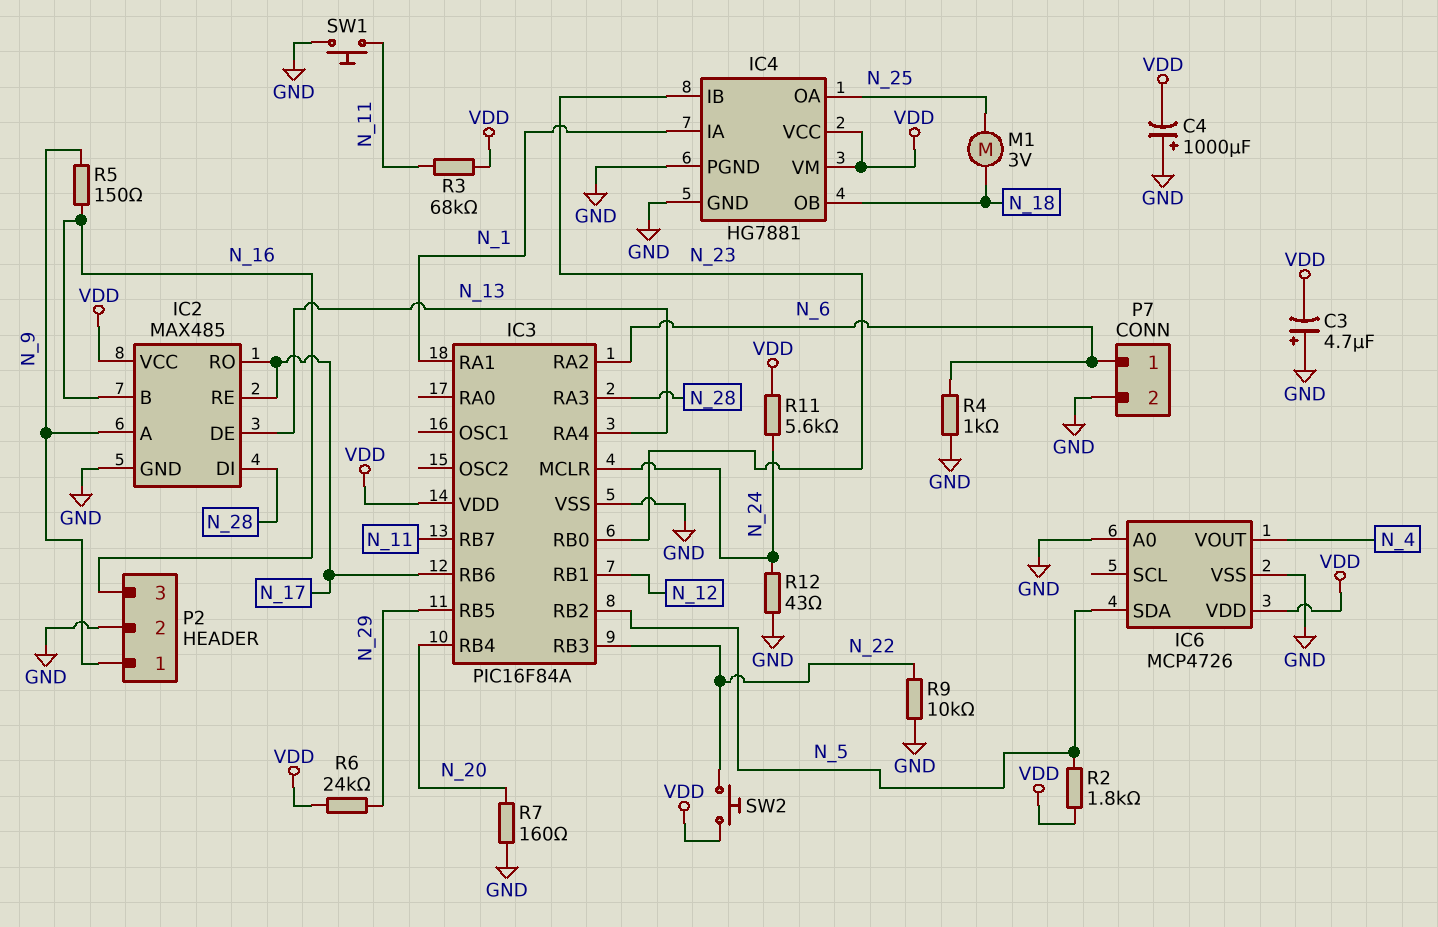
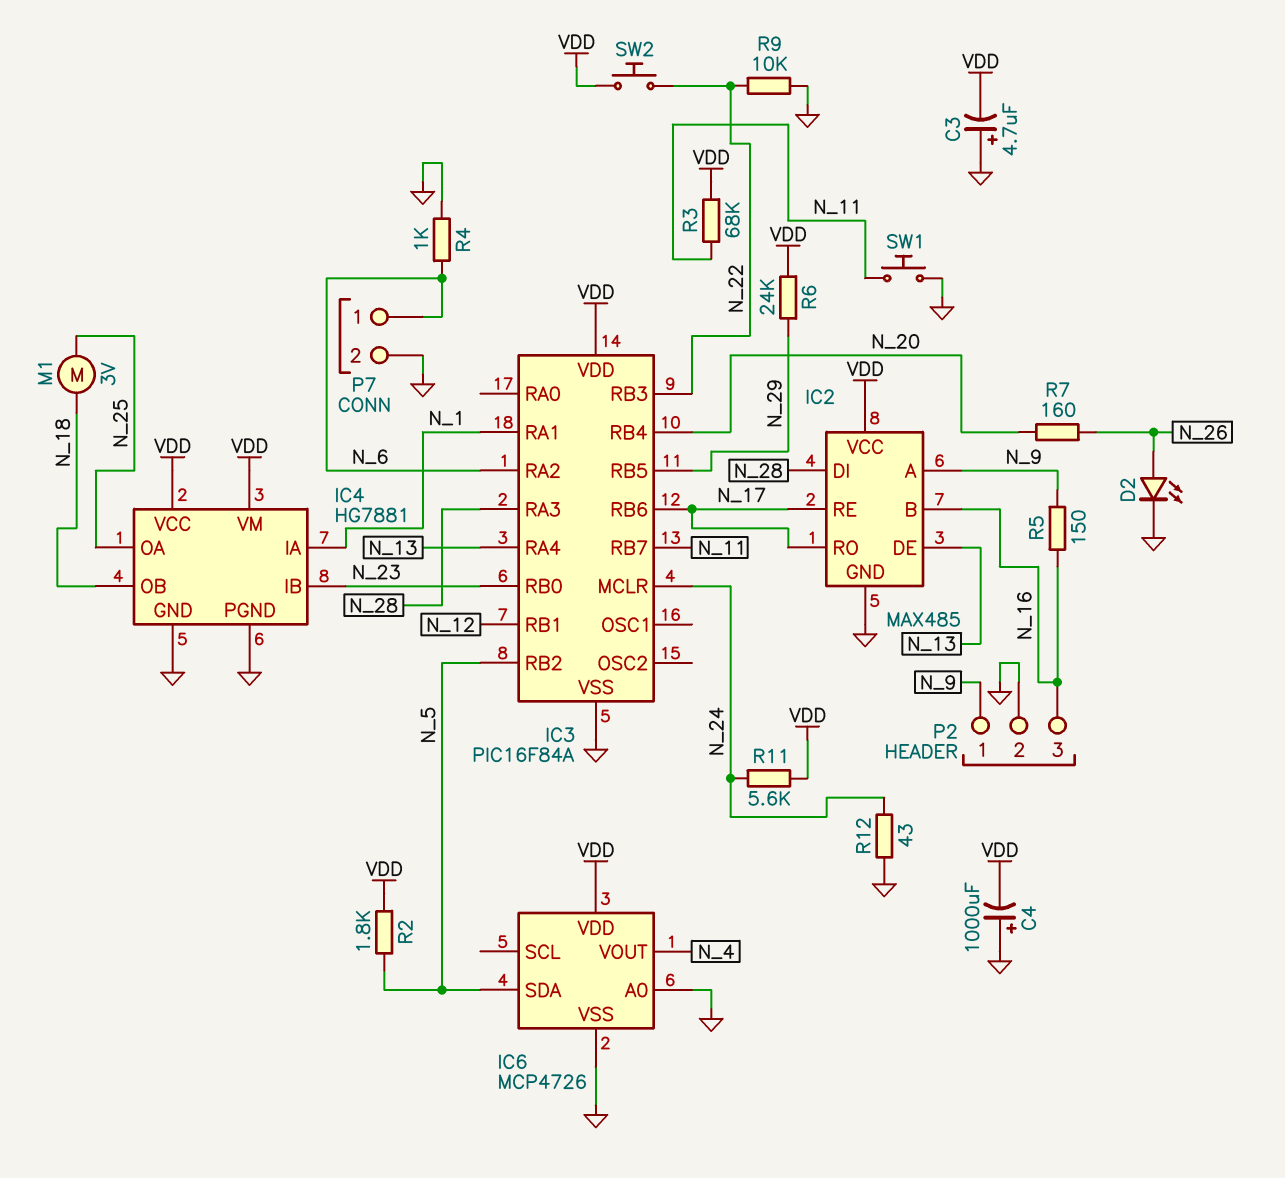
D2: none -> LED (A N_26, K GND)
R7: 160 (GND, N_20) -> 160 (N_20, N_26)

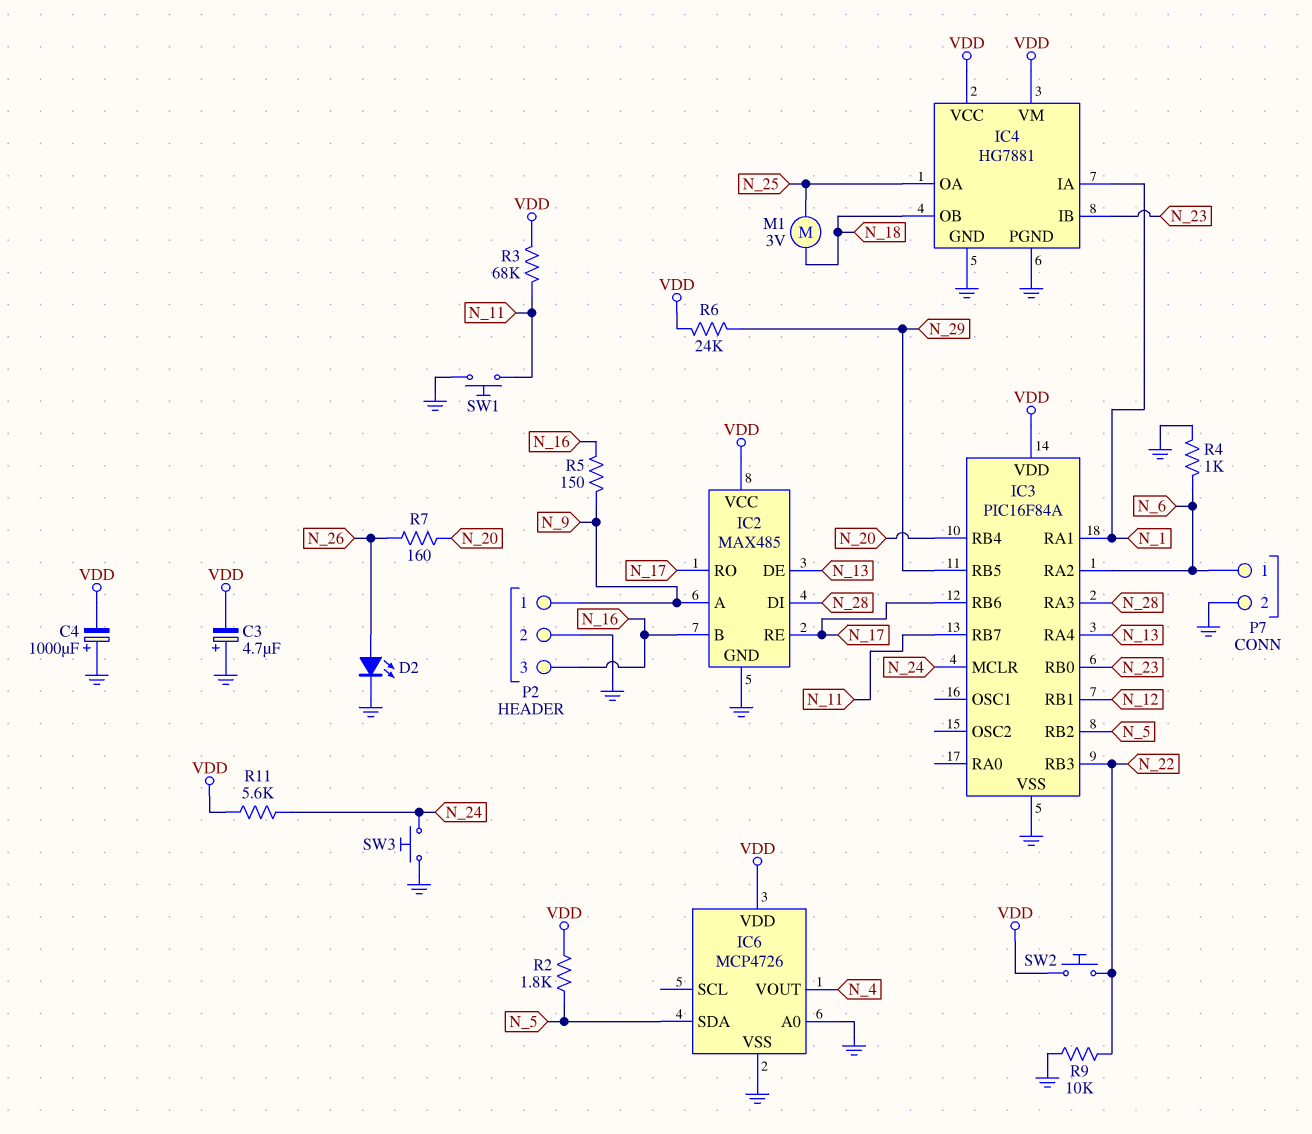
R12: 43 (GND, N_24) -> none
SW3: none -> button (GND, N_24)

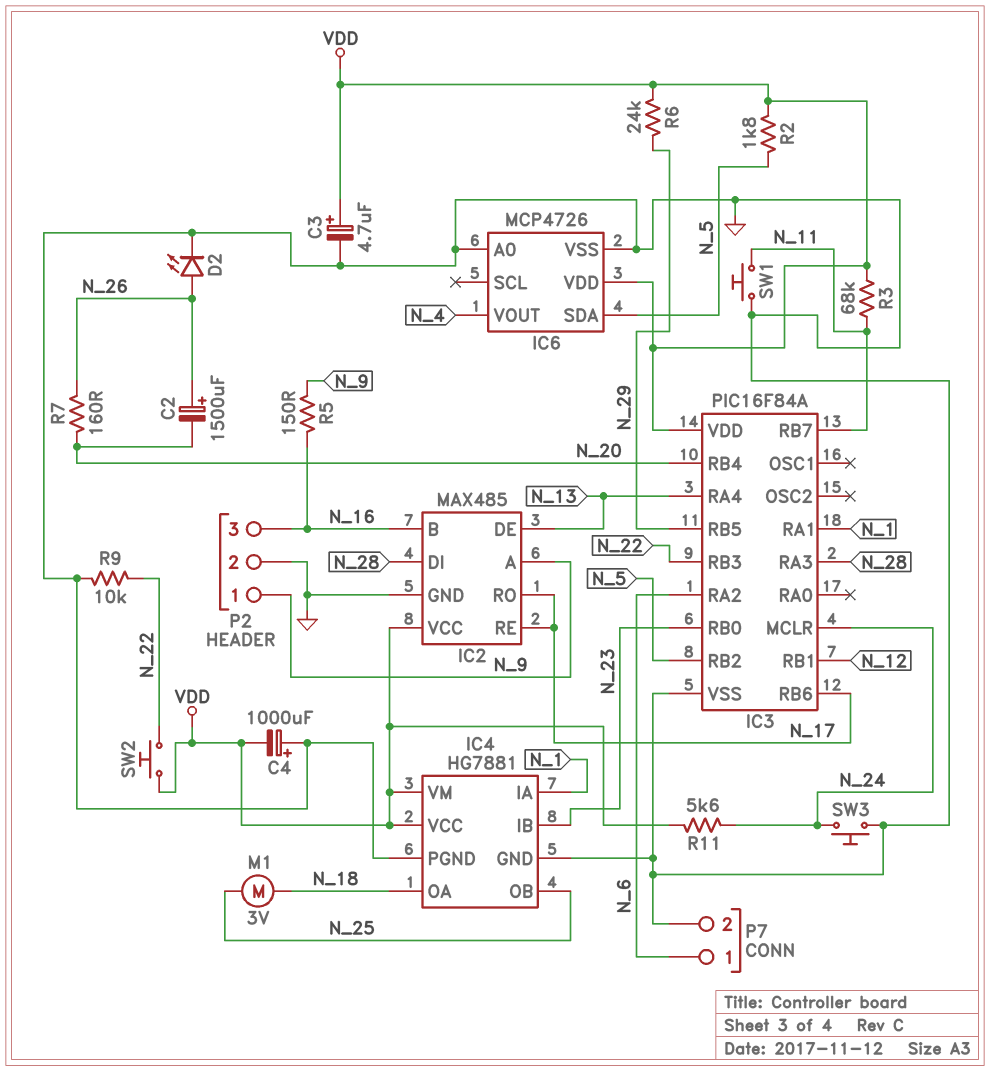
C2: none -> 1500uF (plus N_26, minus N_20)
C3: 4.7uF (plus GND, minus VDD) -> 4.7uF (plus VDD, minus GND)
IC4 pin OA: N_25 -> N_18
IC4 pin OB: N_18 -> N_25
R4: 1k (GND, N_6) -> none

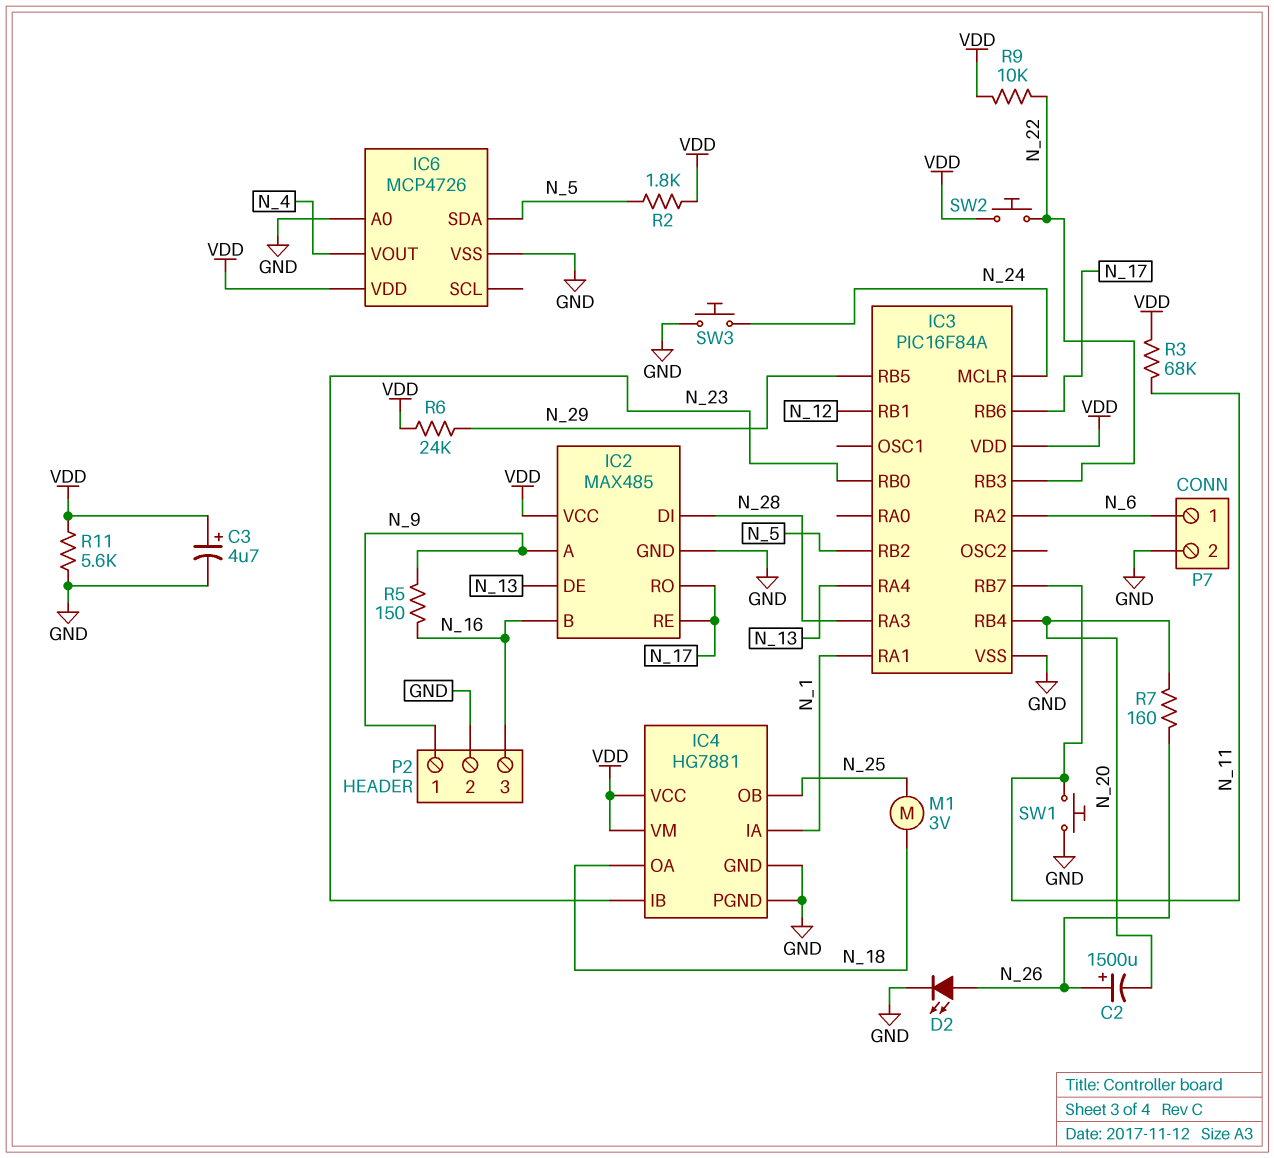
C4: 1000uF (plus GND, minus VDD) -> none
R9: 10k (GND, N_22) -> 10k (N_22, VDD)
R11: 5.6k (N_24, VDD) -> 5.6k (GND, VDD)

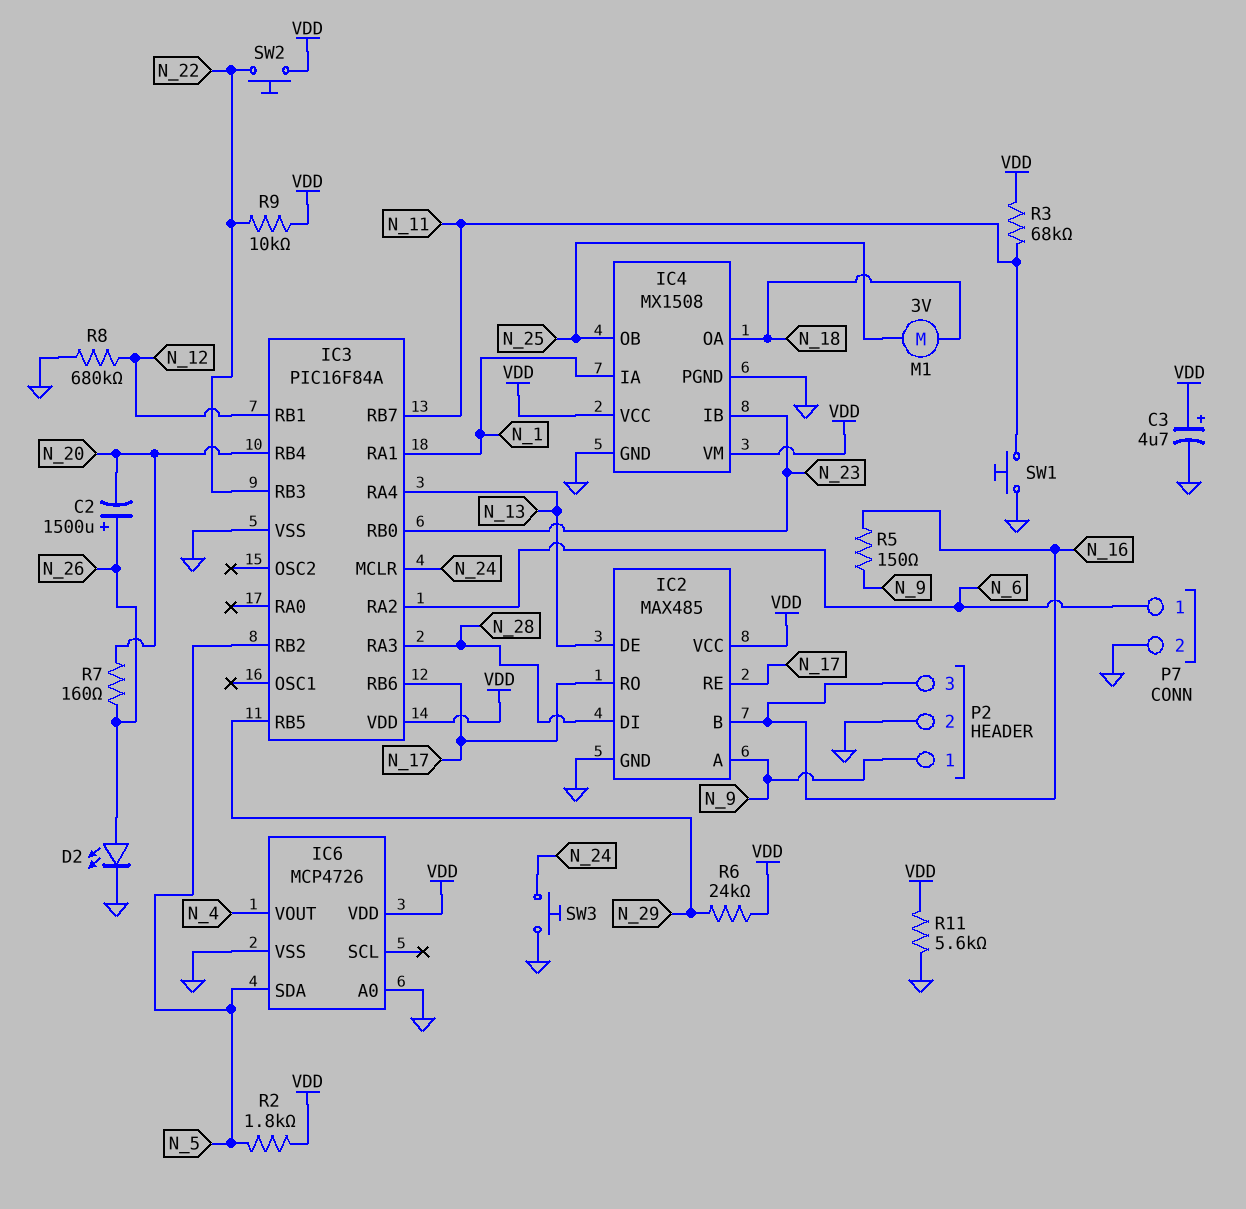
IC4: HG7881 -> MX1508
R8: none -> 680k (GND, N_12)

